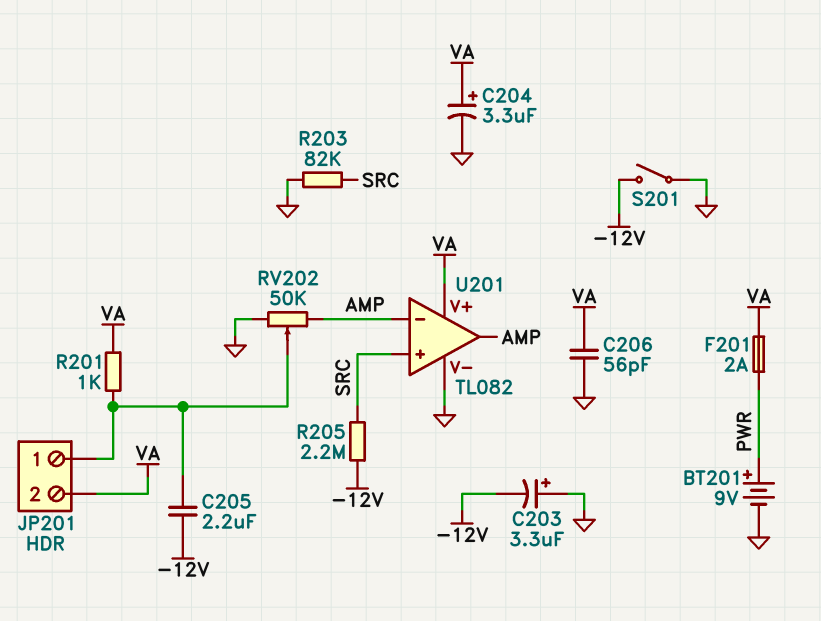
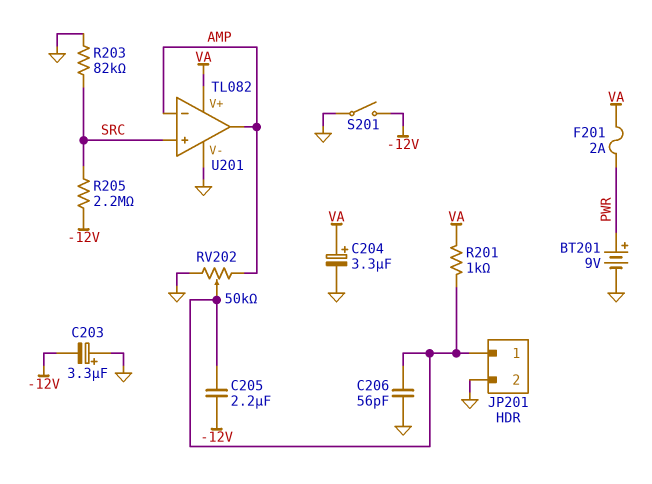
C206: 56pF (GND, VA) -> 56pF (GND, JP201/1)
JP201 pin 2: VA -> GND

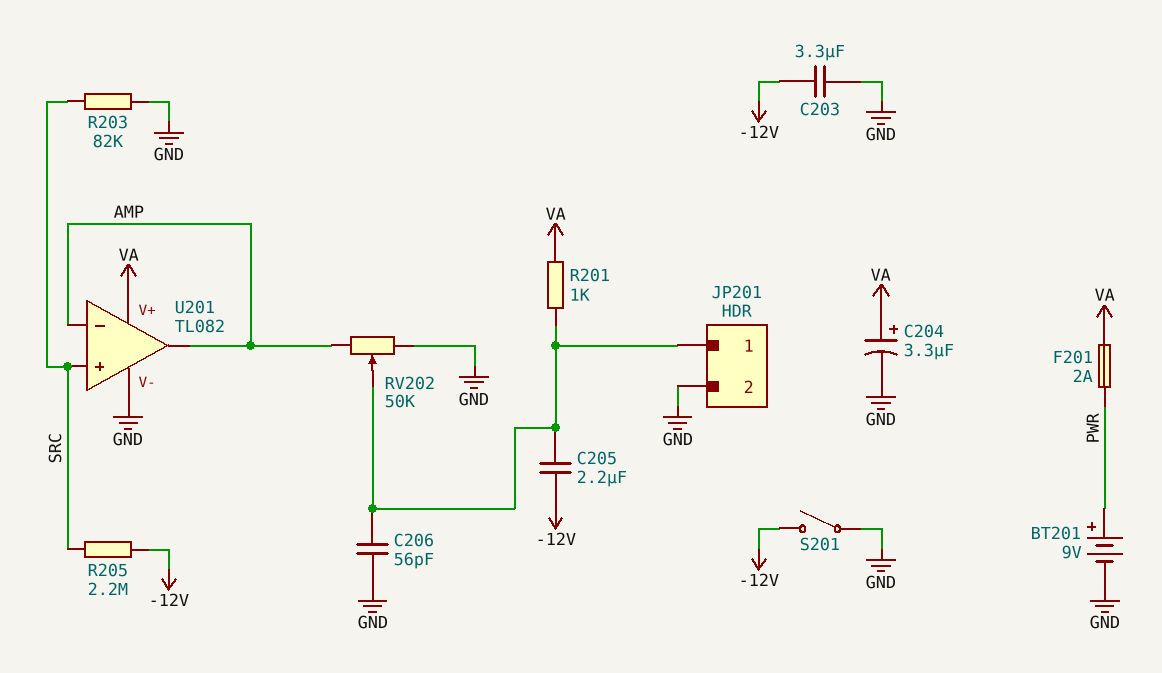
C203: 3.3uF (plus GND, minus -12V) -> 3.3uF (-12V, GND)

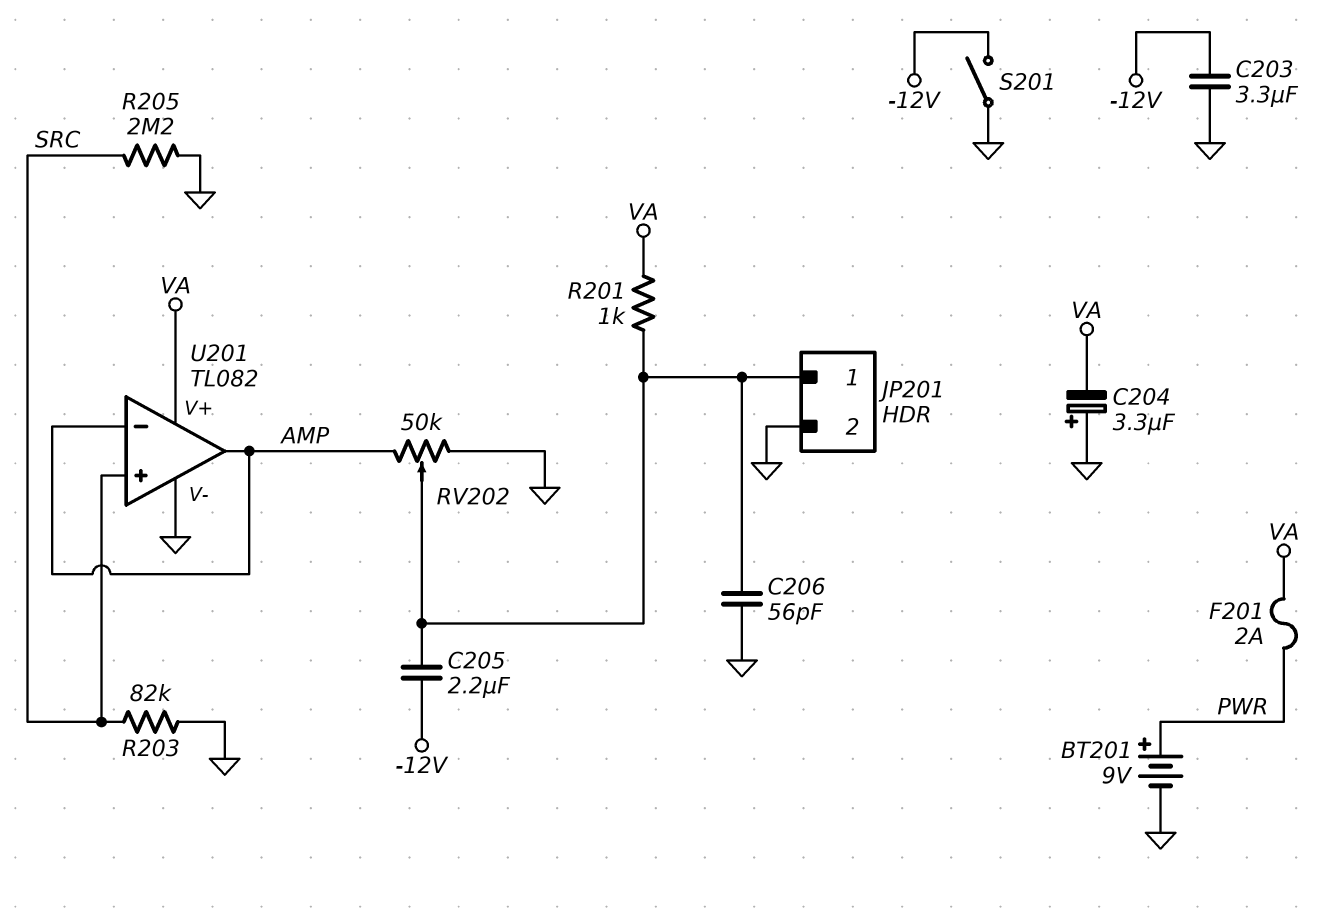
C204: 3.3uF (plus VA, minus GND) -> 3.3uF (plus GND, minus VA)
R205: 2.2M (-12V, SRC) -> 2.2M (GND, SRC)

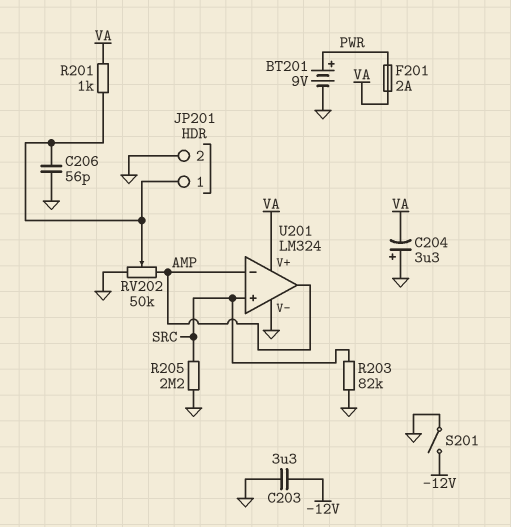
C205: 2.2uF (-12V, JP201/1) -> none
U201: TL082 -> LM324

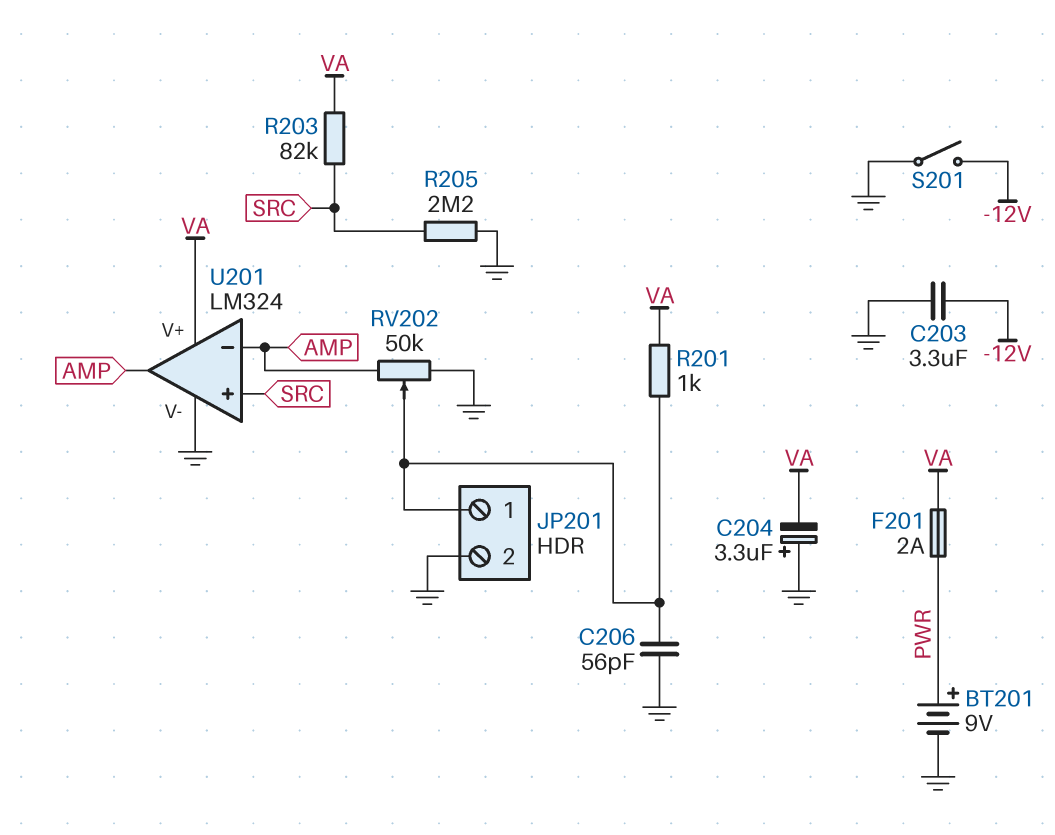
R203: 82k (GND, SRC) -> 82k (SRC, VA)

